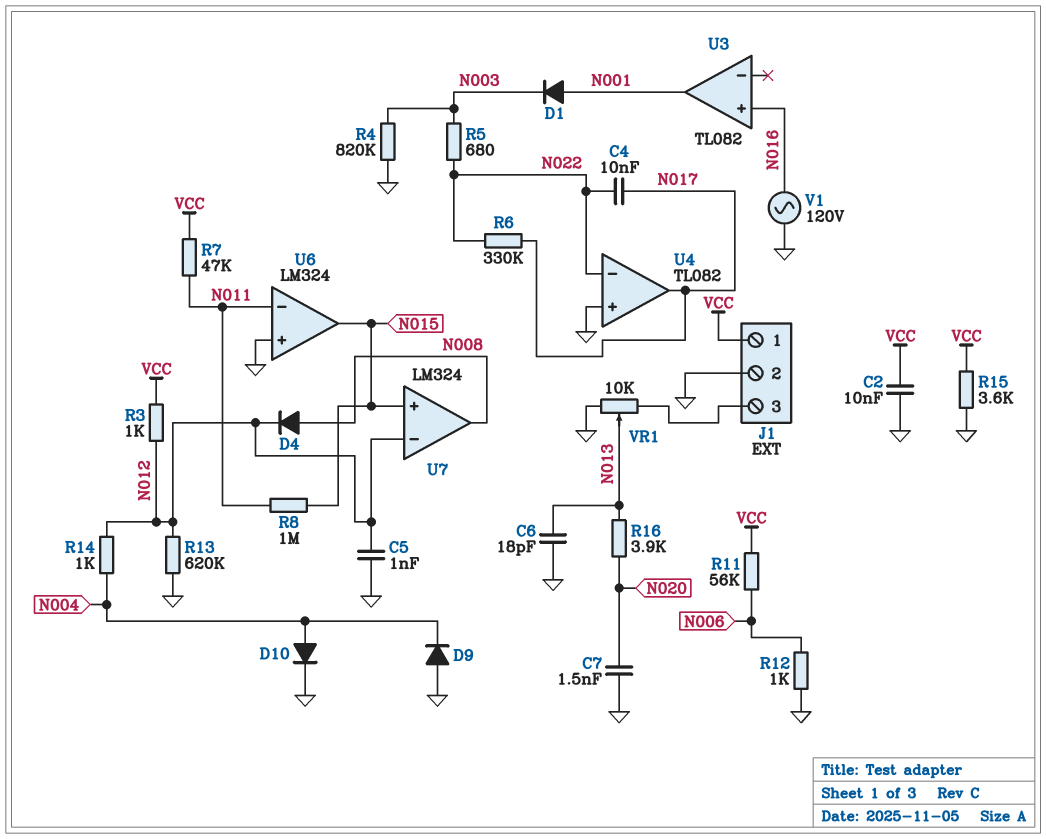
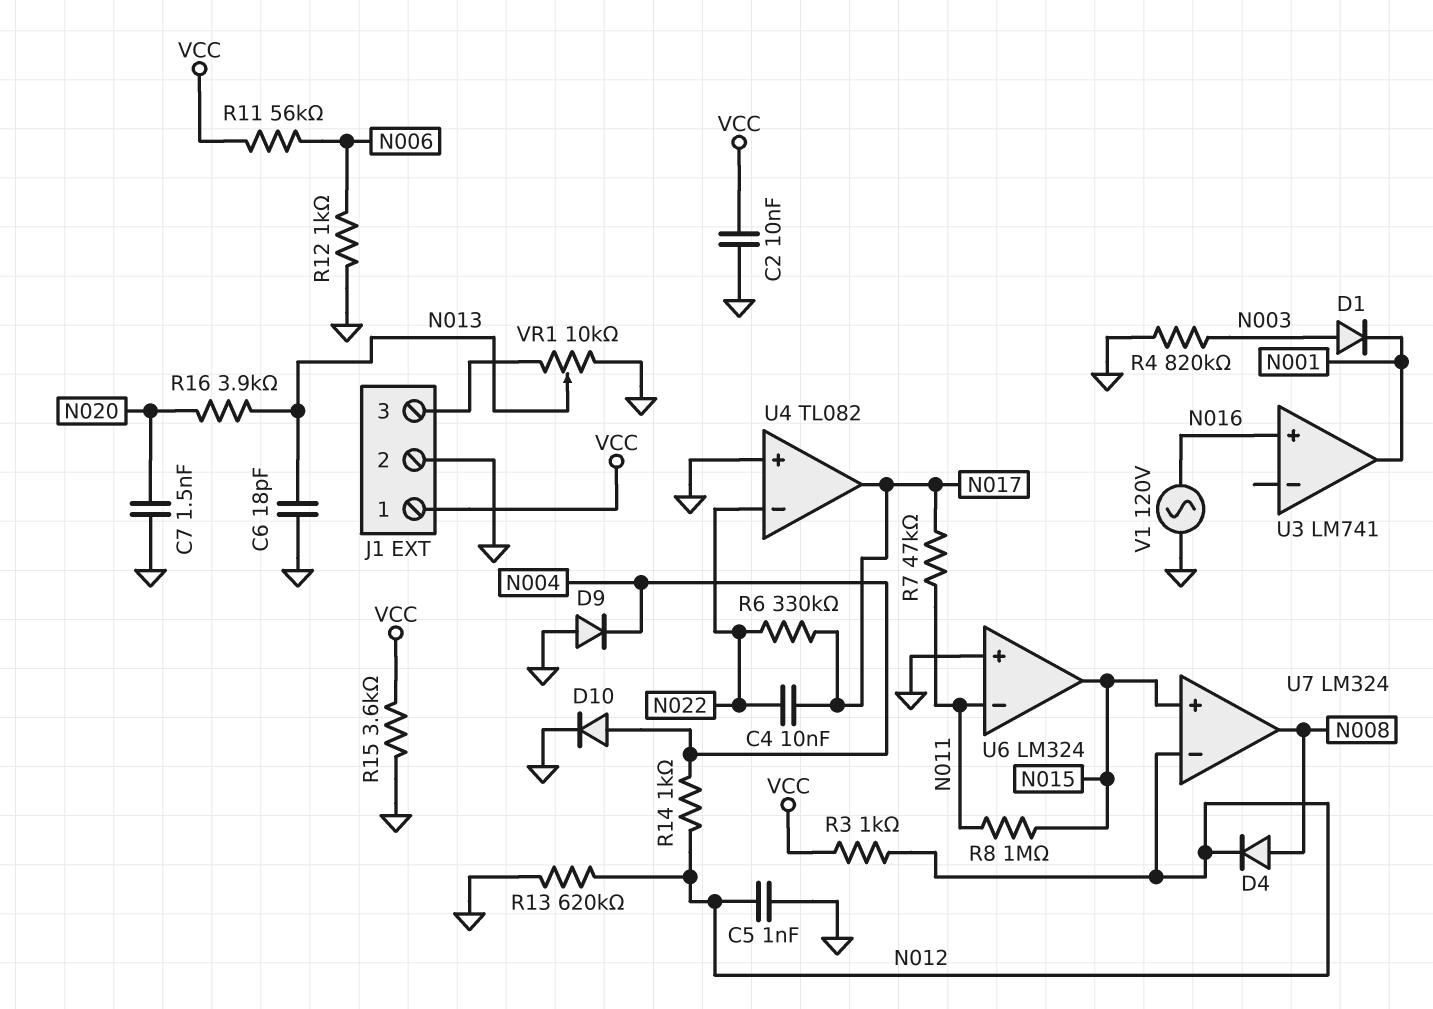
D1: diode (A N001, K N003) -> diode (A N003, K N001)
R5: 680 (N003, N022) -> none
R7: 47k (N011, VCC) -> 47k (N011, N017)
U3: TL082 -> LM741

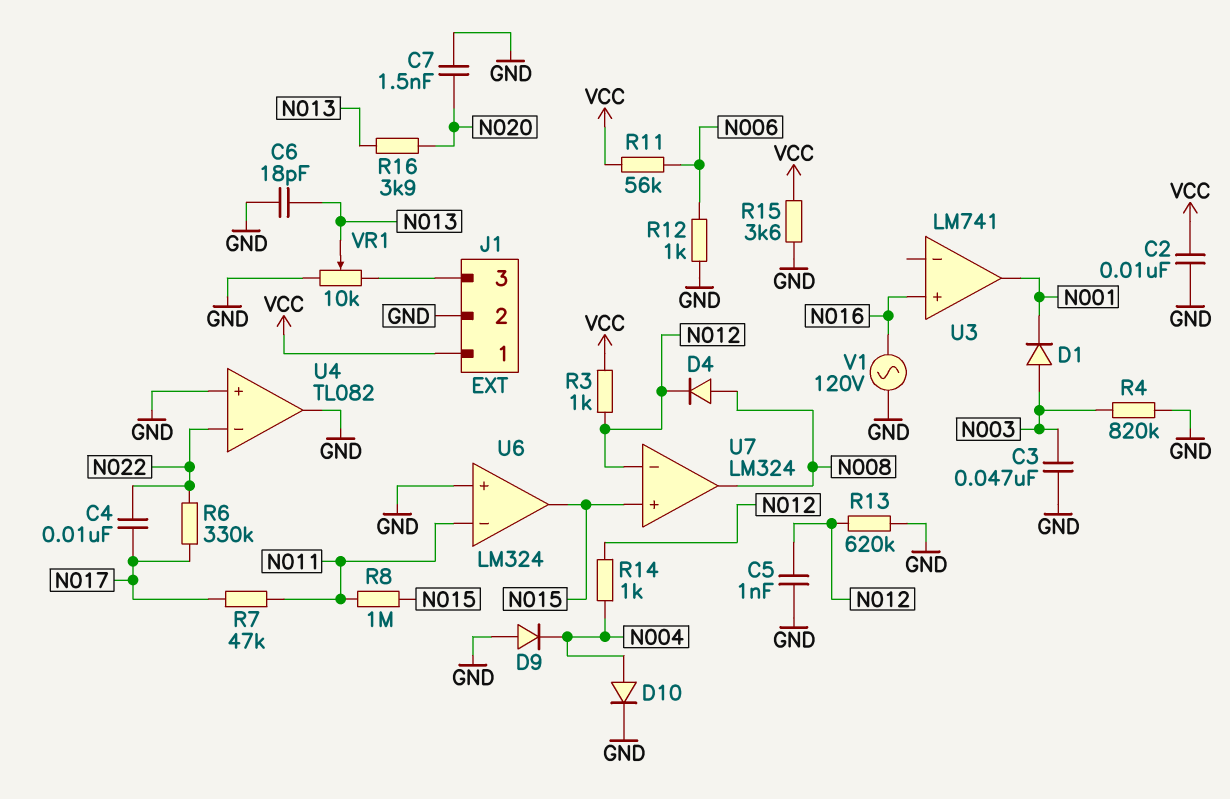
C3: none -> 47nF (GND, N003)
U4 pin out: N017 -> GND

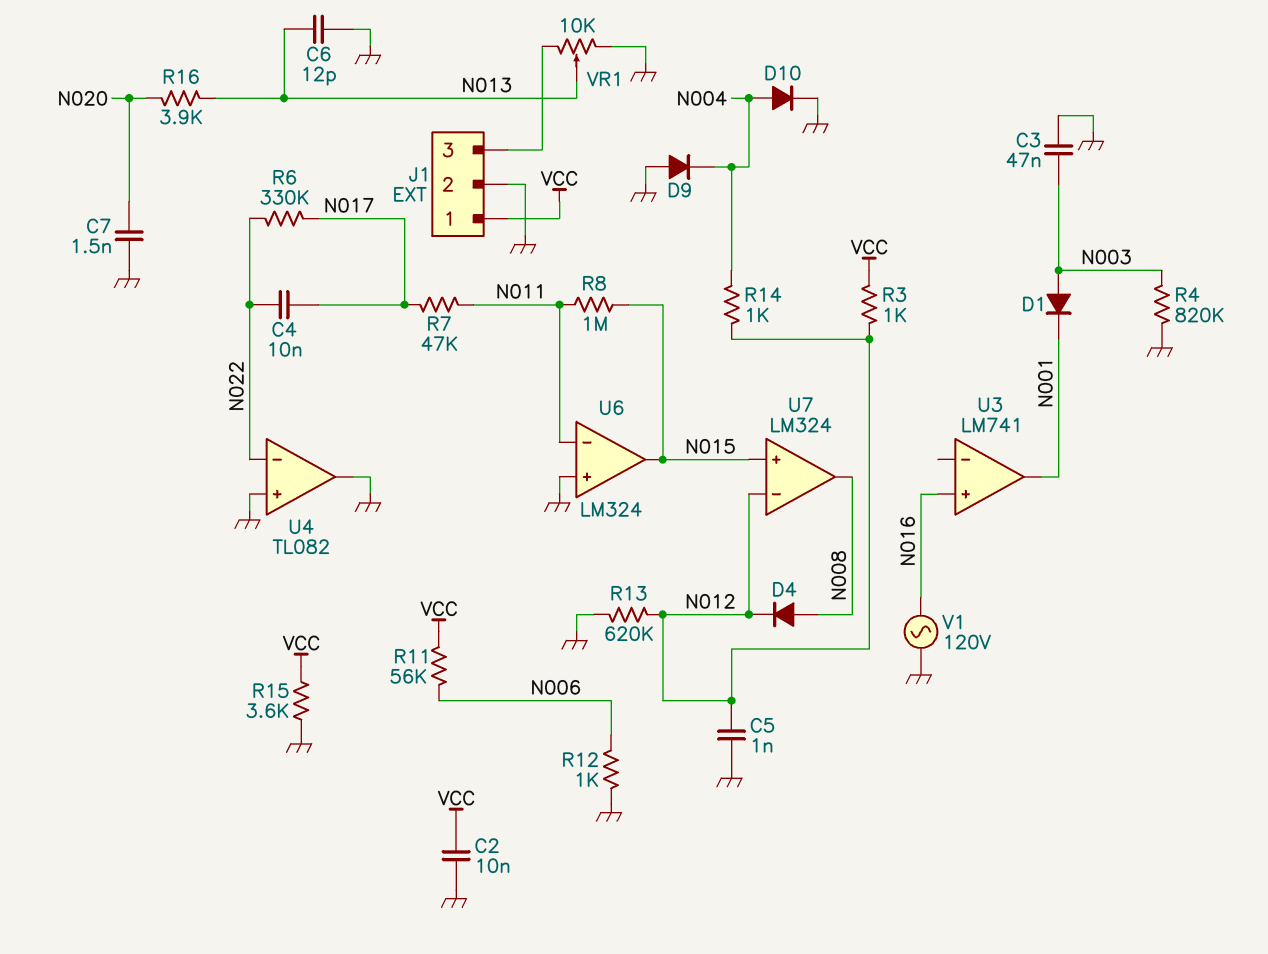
C6: 18pF (GND, N013) -> 12pF (GND, N013)

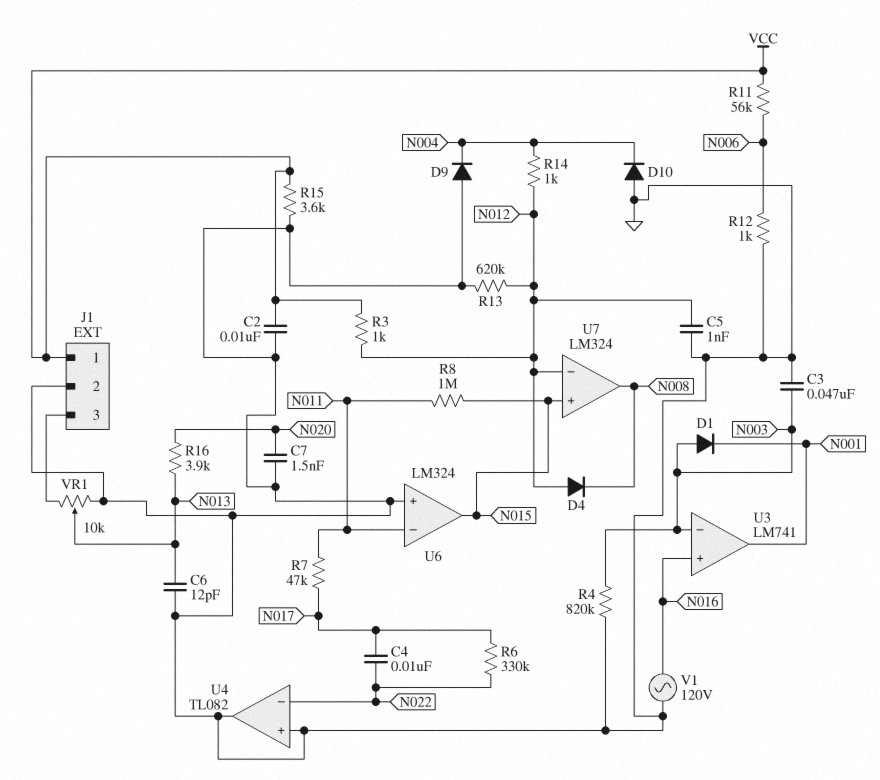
D4: diode (A N008, K N012) -> diode (A N012, K N008)
D10: diode (A N004, K GND) -> diode (A GND, K N004)
U3 pin in-: none -> N003

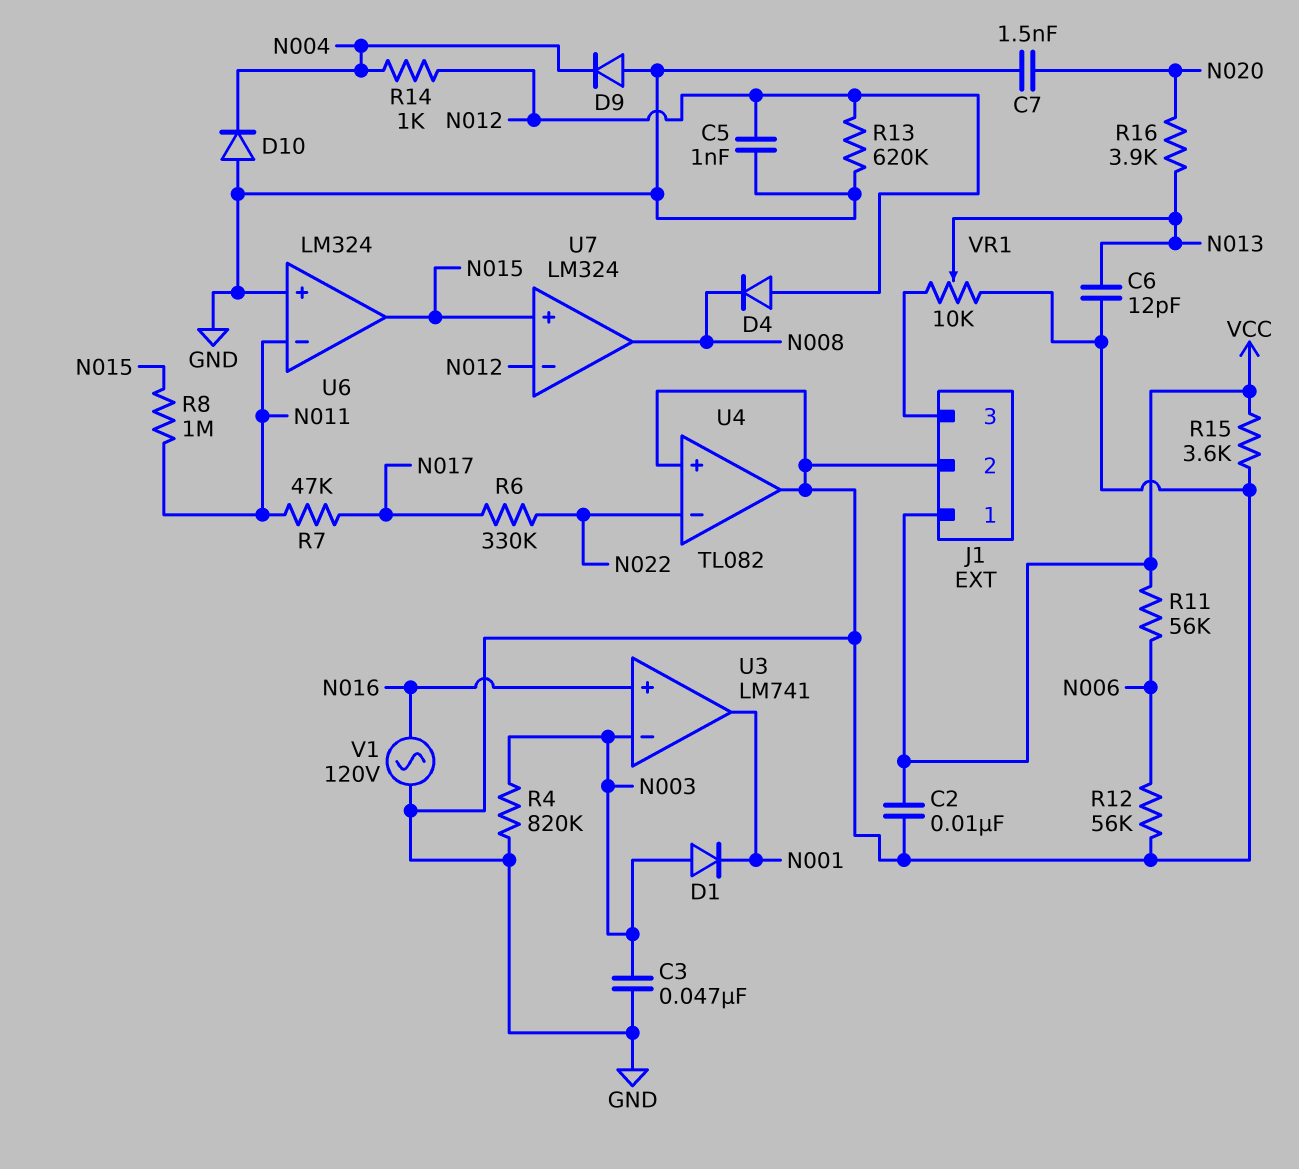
C4: 10nF (N017, N022) -> none
R3: 1k (N012, VCC) -> none
R12: 1k (GND, N006) -> 56k (GND, N006)

